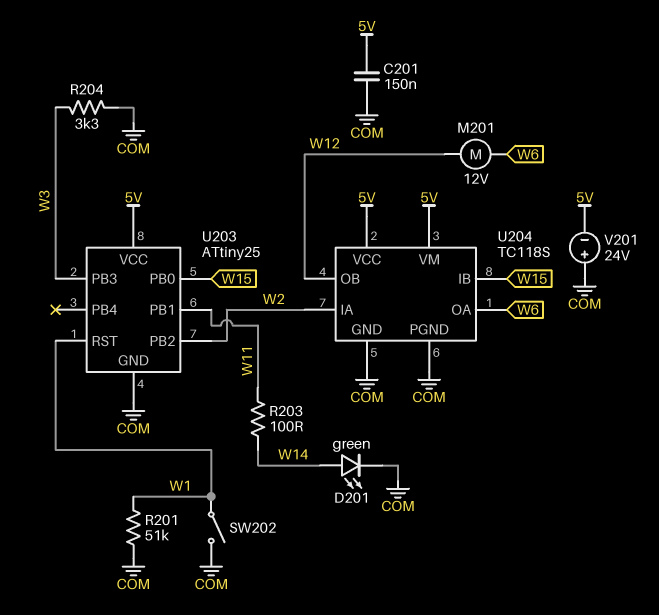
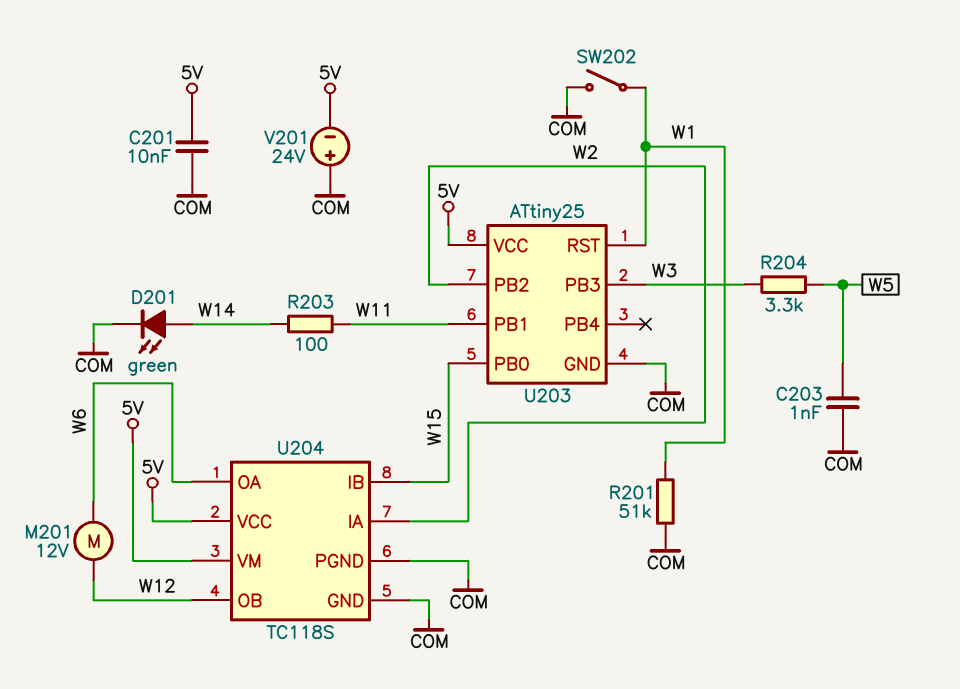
C201: 150nF (5V, COM) -> 10nF (5V, COM)
C203: none -> 1nF (COM, W5)
R204: 3.3k (COM, W3) -> 3.3k (W3, W5)

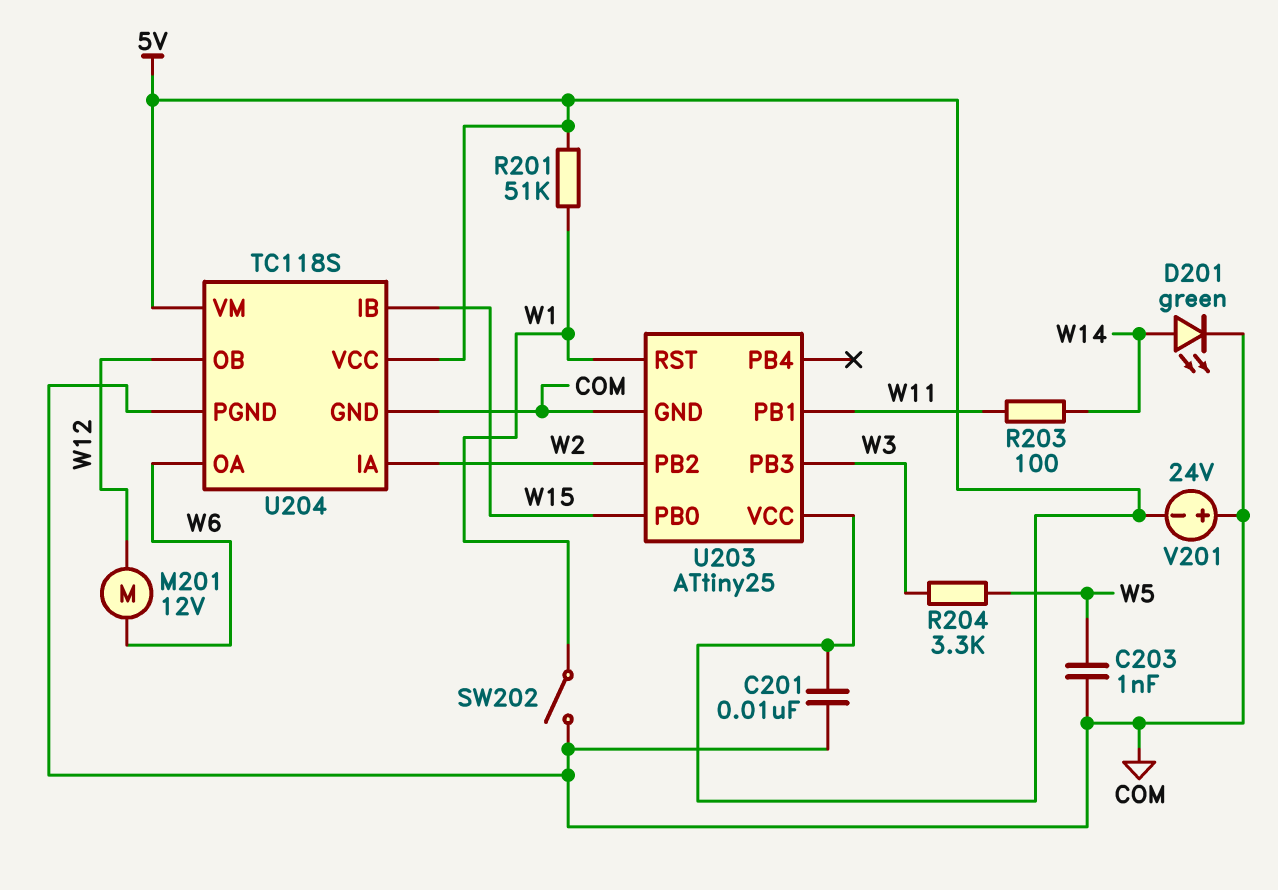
R201: 51k (COM, W1) -> 51k (5V, W1)

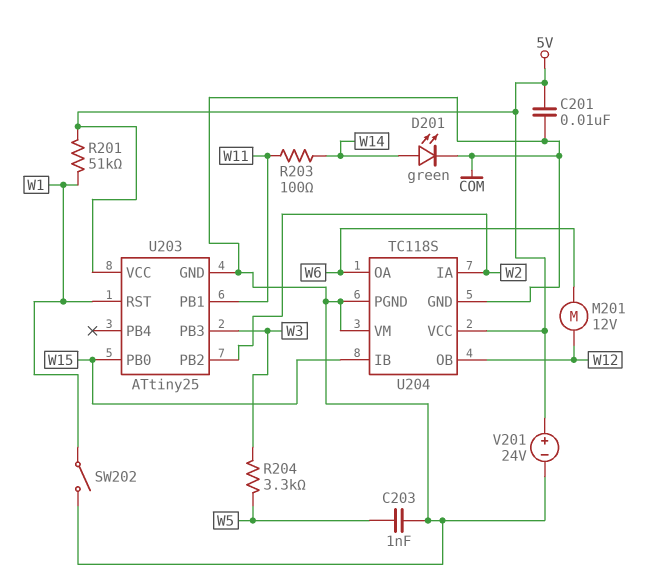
U204 pin VM: 5V -> COM
V201: 24V (plus COM, minus 5V) -> 24V (plus 5V, minus COM)

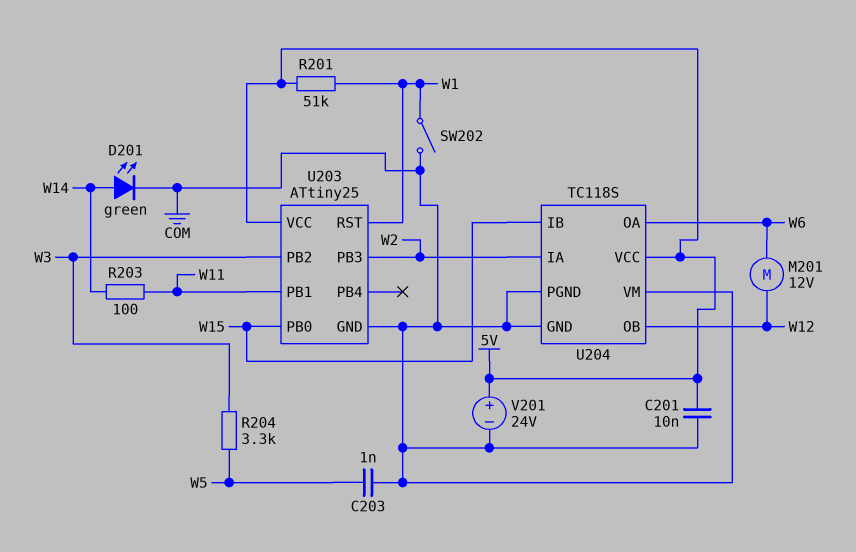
U203 pin PB2: W2 -> W3
U203 pin PB3: W3 -> W2

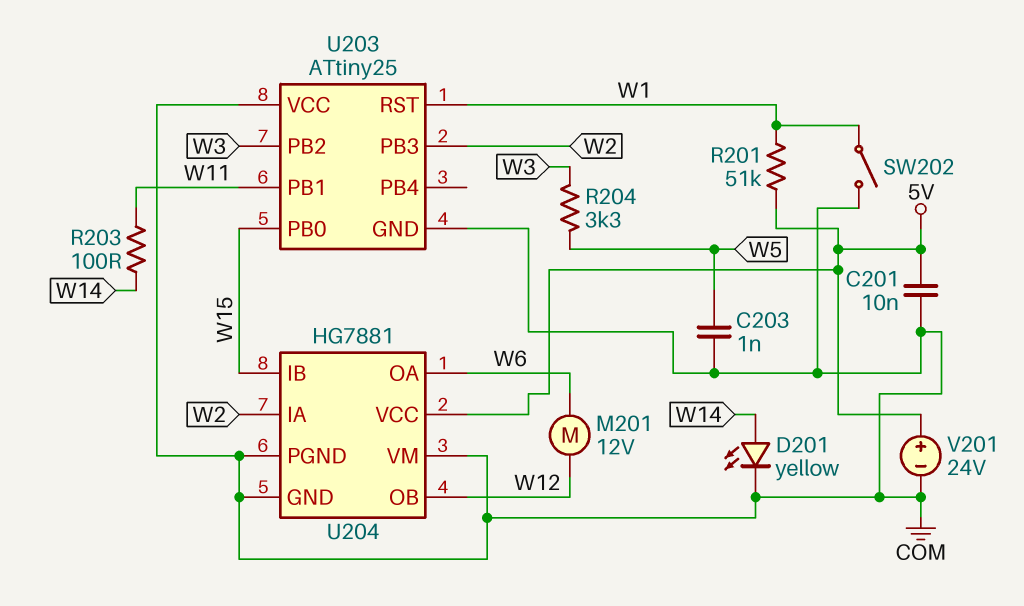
D201: LED green (A W14, K COM) -> LED yellow (A W14, K COM)
U203 pin VCC: 5V -> COM
U204: TC118S -> HG7881

